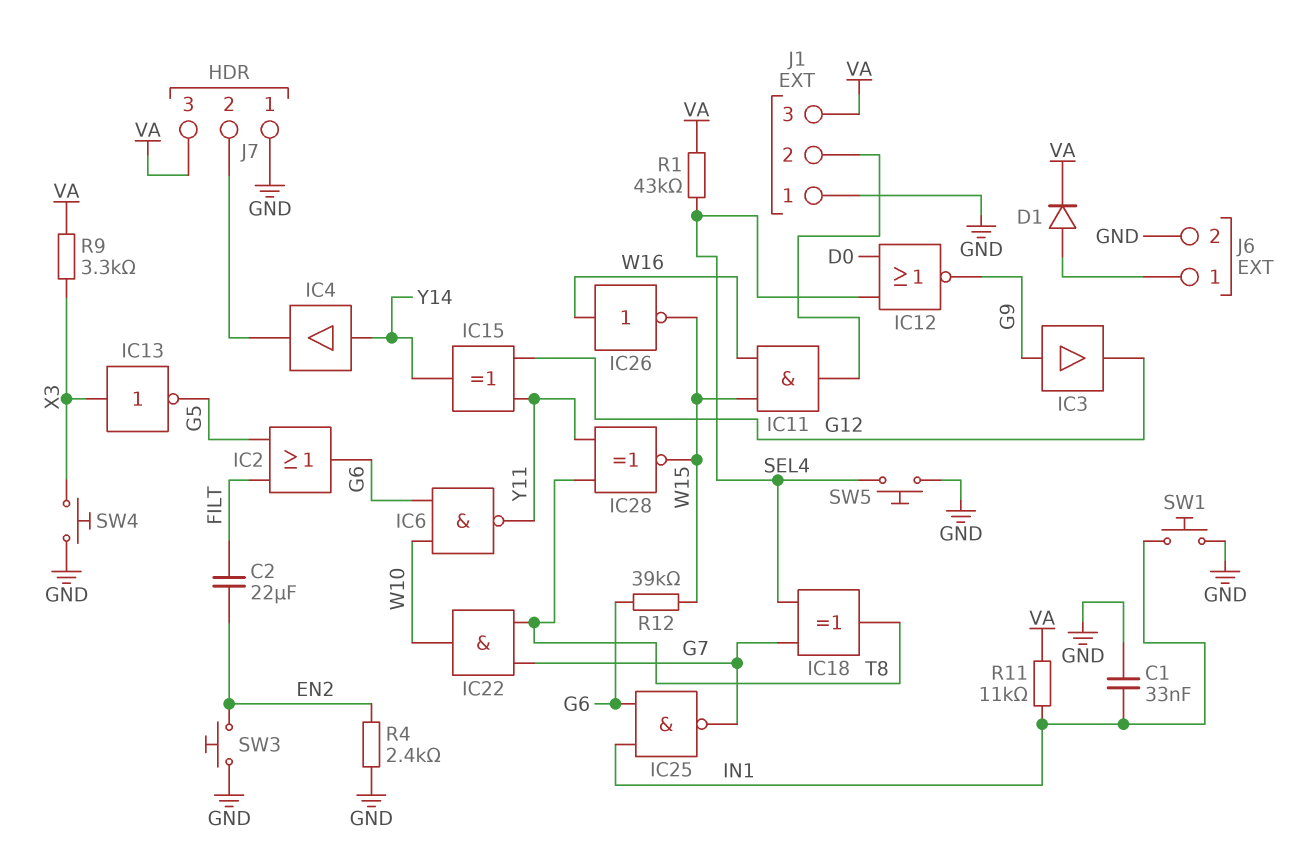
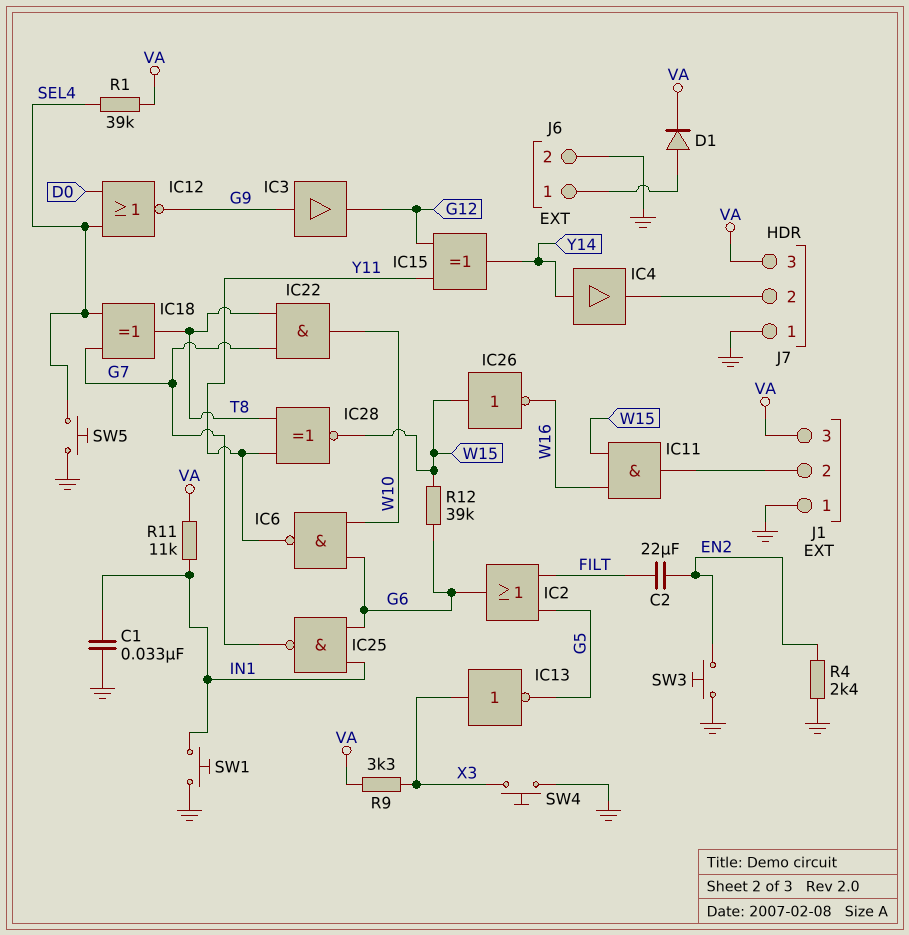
IC26: NOT (in W16, out W15) -> NOT (in W15, out W16)
R1: 43k (SEL4, VA) -> 39k (SEL4, VA)

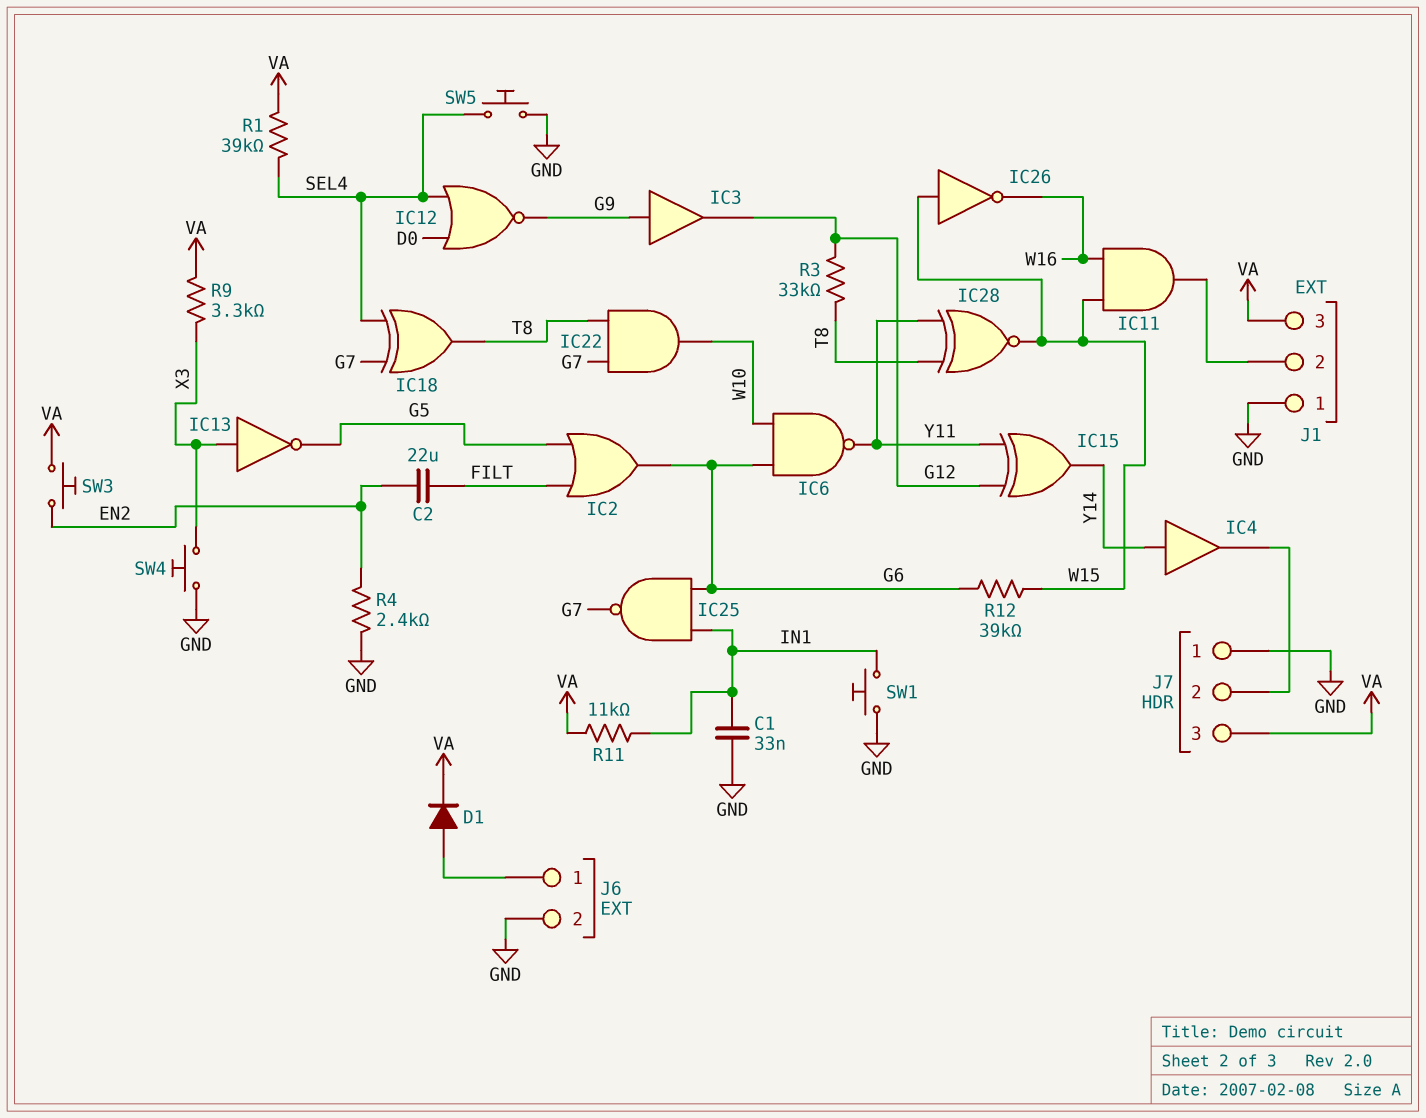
R3: none -> 33k (G12, T8)
SW3: button (EN2, GND) -> button (EN2, VA)

